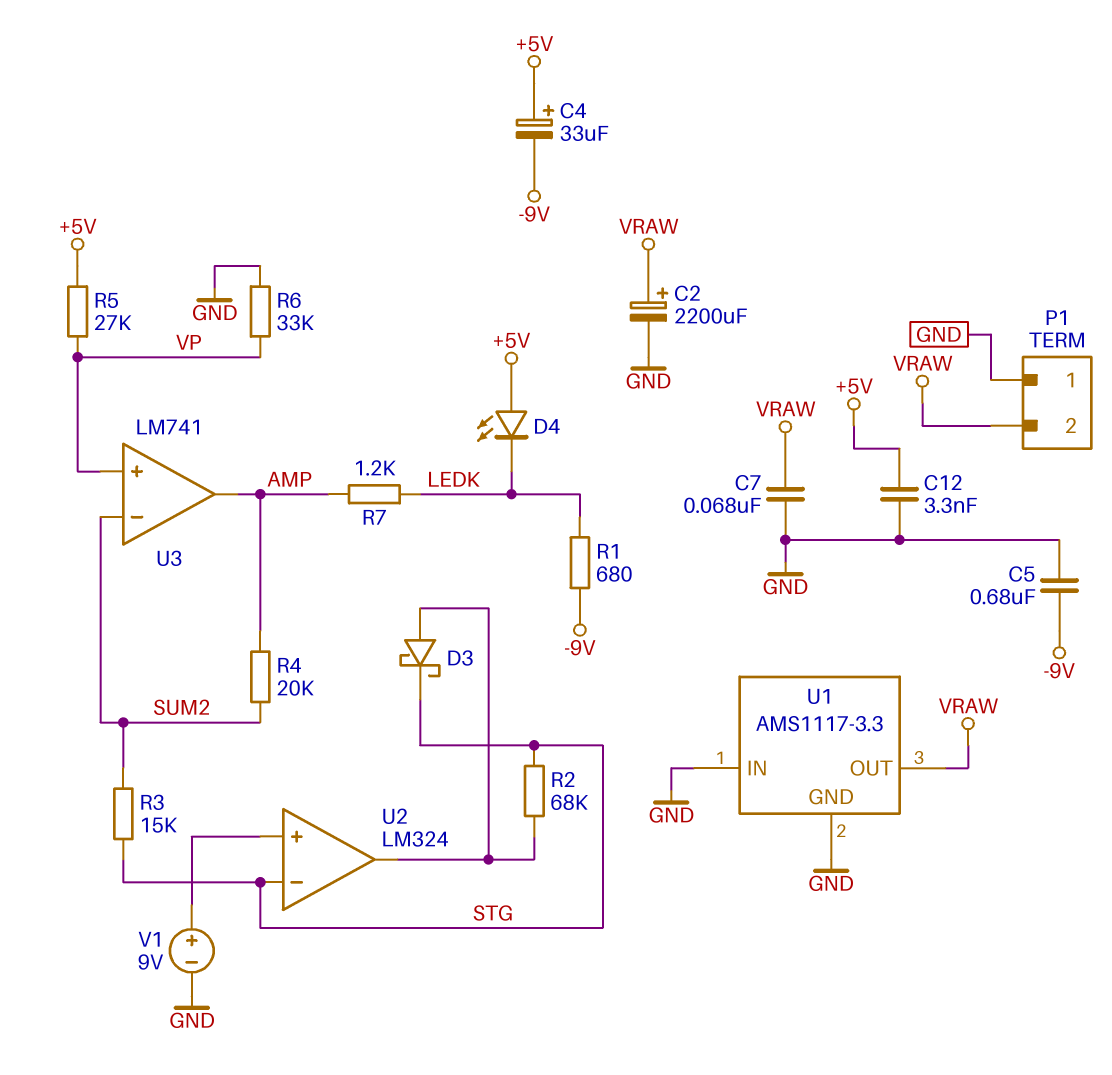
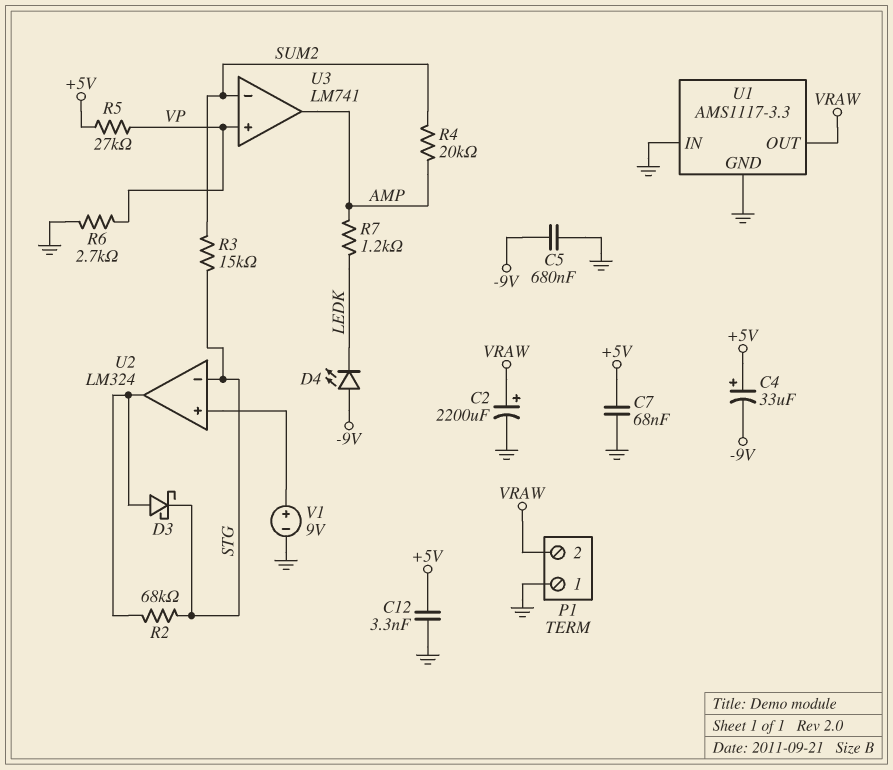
C7: 68nF (GND, VRAW) -> 68nF (+5V, GND)
D4: LED (A +5V, K LEDK) -> LED (A -9V, K LEDK)
R1: 680 (-9V, LEDK) -> none
R6: 33k (GND, VP) -> 2.7k (GND, VP)

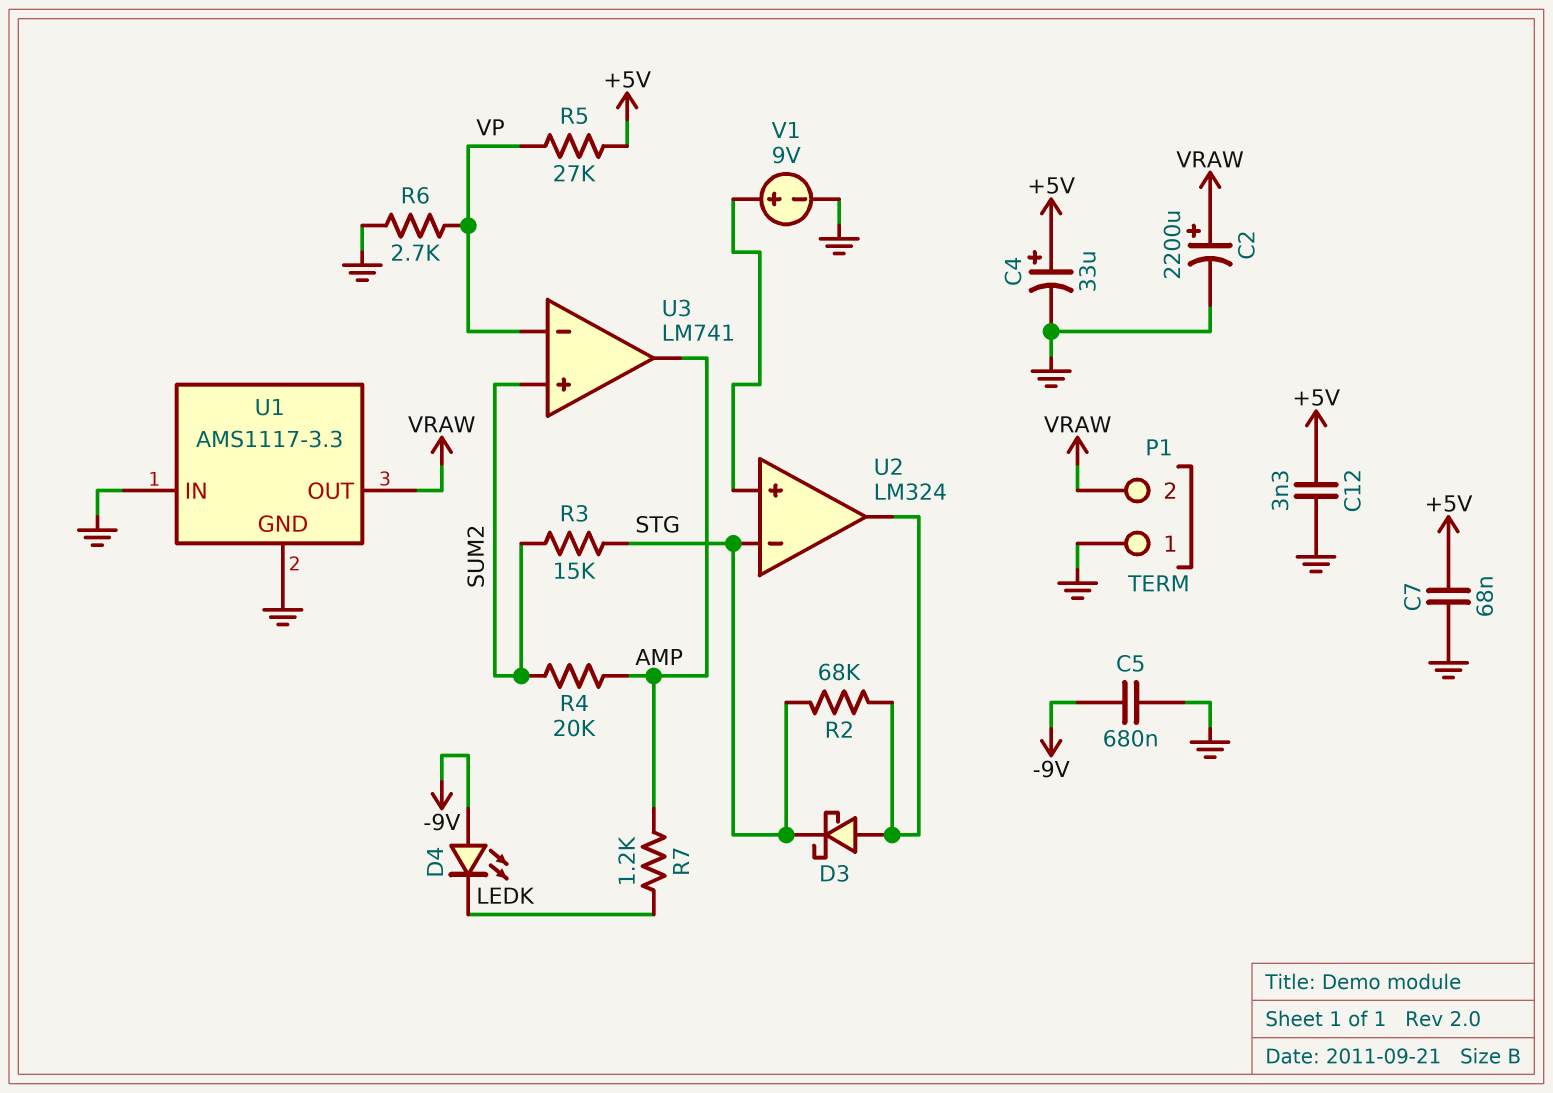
C4: 33uF (plus +5V, minus -9V) -> 33uF (plus +5V, minus GND)
U3 pin in+: VP -> SUM2
U3 pin in-: SUM2 -> VP

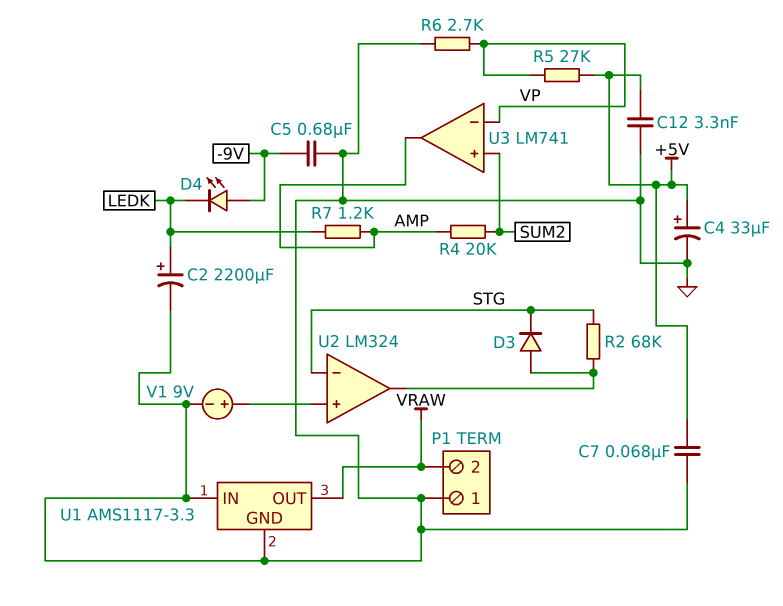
C2: 2200uF (plus VRAW, minus GND) -> 2200uF (plus LEDK, minus GND)
D3: schottky (A U2/out, K STG) -> diode (A U2/out, K STG)
R3: 15k (STG, SUM2) -> none

